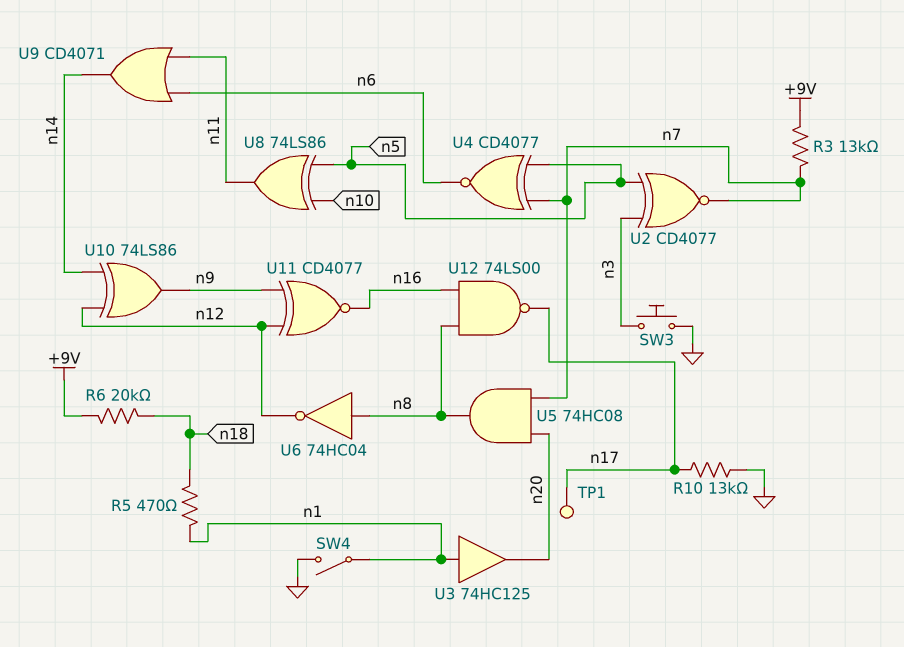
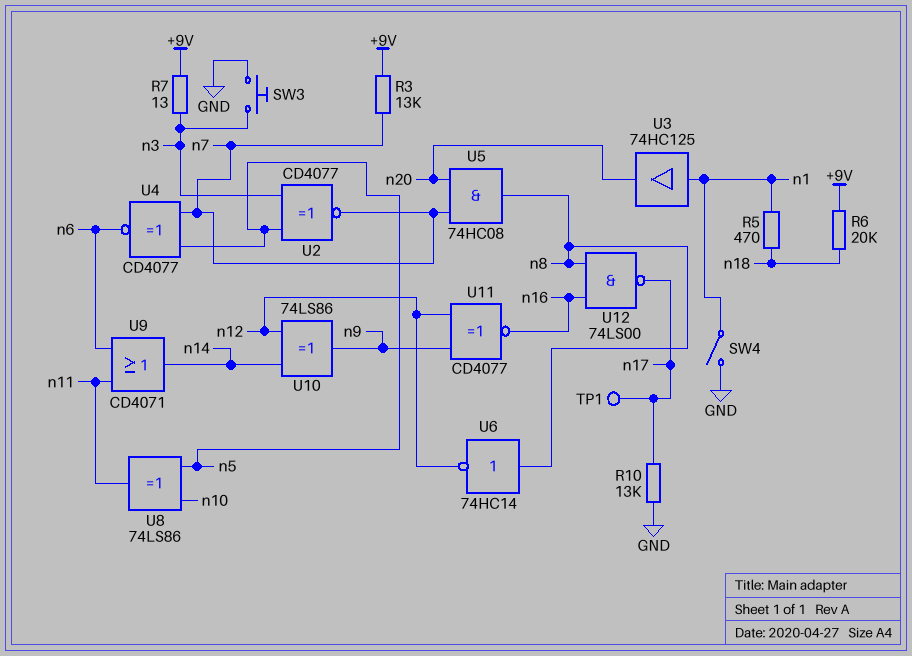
R7: none -> 13 (+9V, n3)
U6: NOT 74HC04 (in n8, out n12) -> NOT 74HC14 (in n8, out n12)

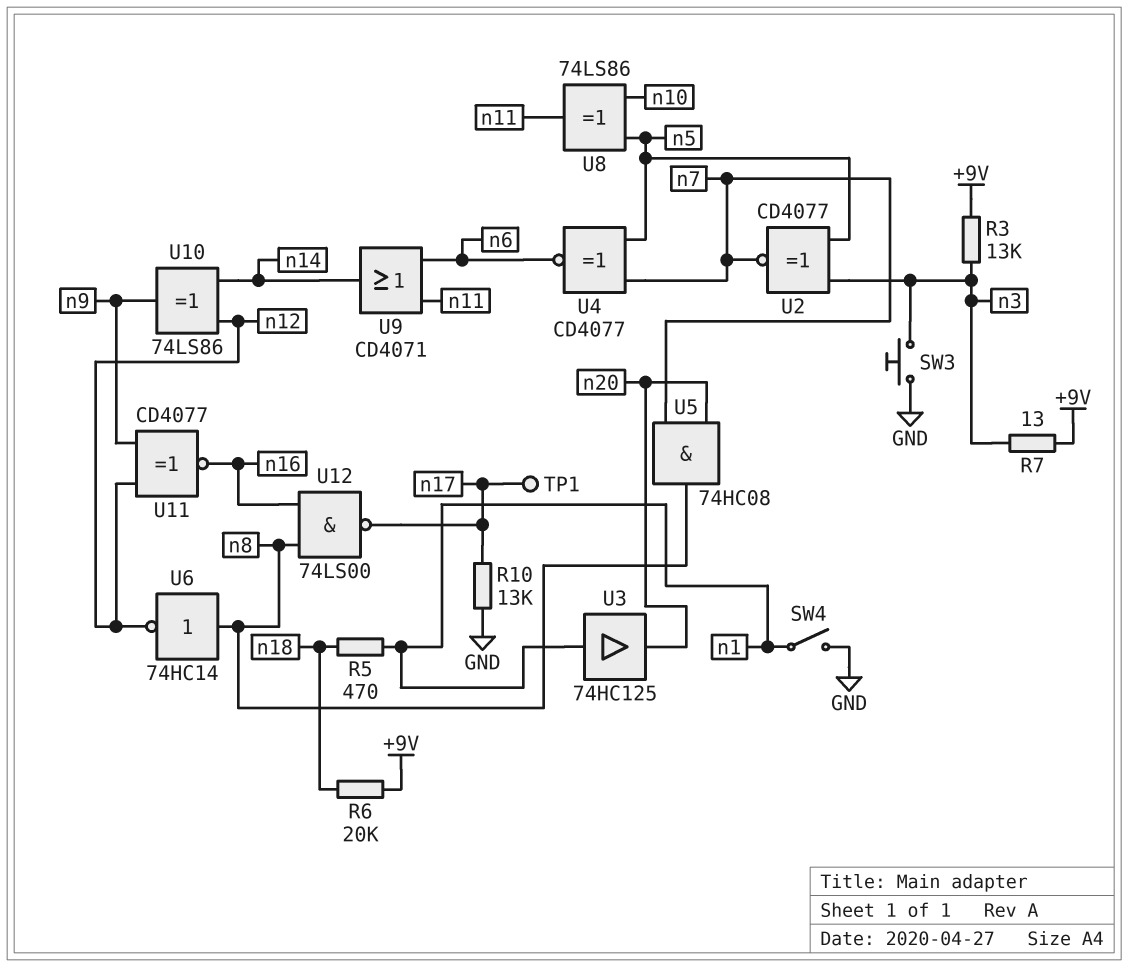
R3: 13k (+9V, n7) -> 13k (+9V, n3)

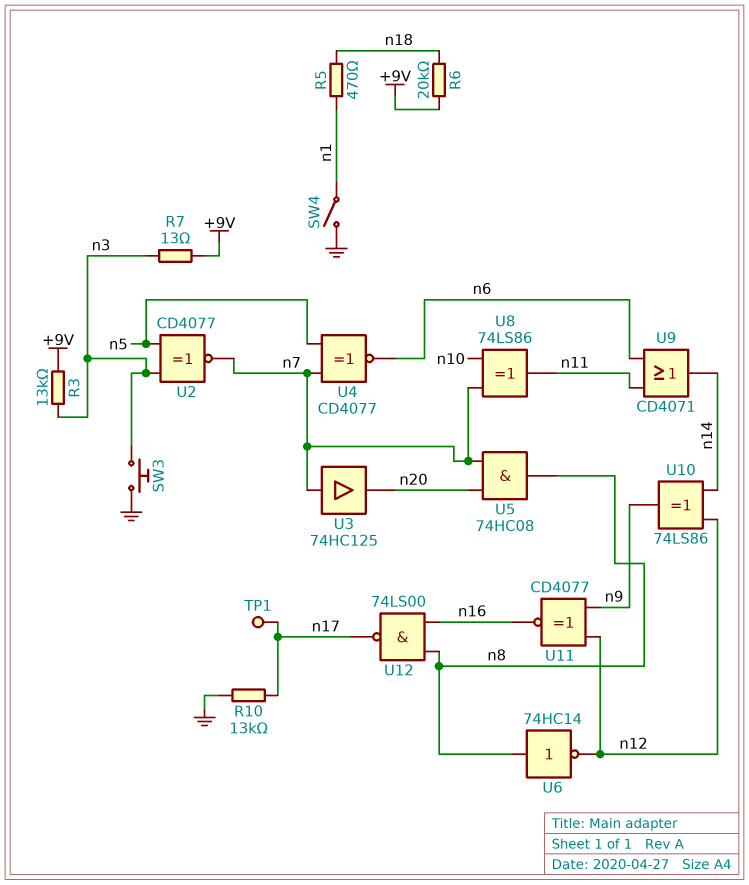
U3: buffer 74HC125 (in n1, out n20) -> buffer 74HC125 (in n7, out n20)
U8: XOR 74LS86 (in n5, in n10, out n11) -> XOR 74LS86 (in n7, in n10, out n11)

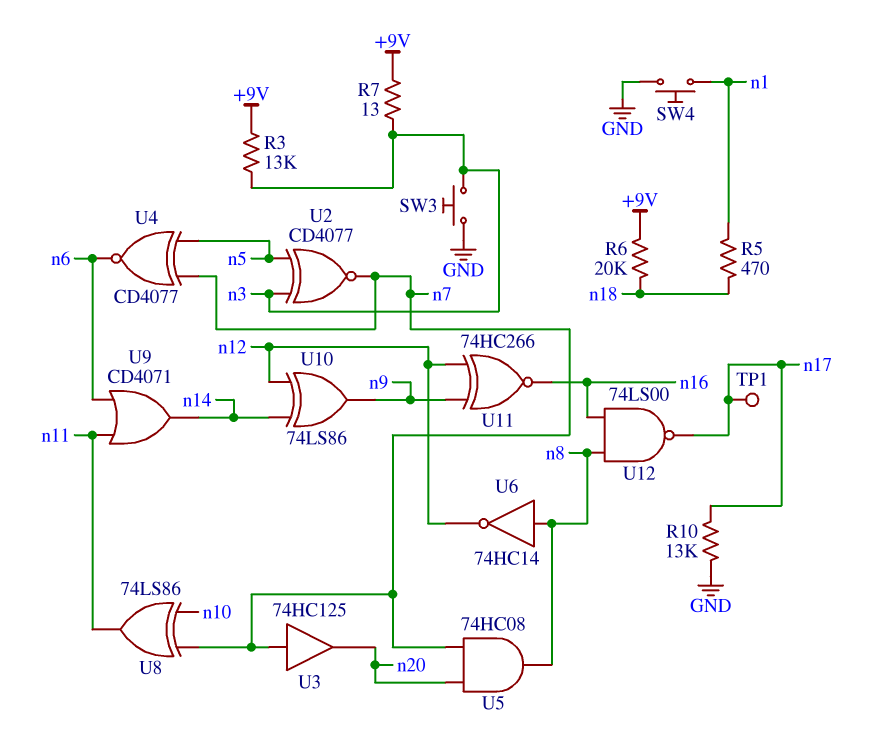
SW4: switch (GND, n1) -> button (GND, n1)
U11: XNOR CD4077 (in n9, in n12, out n16) -> XNOR 74HC266 (in n9, in n12, out n16)

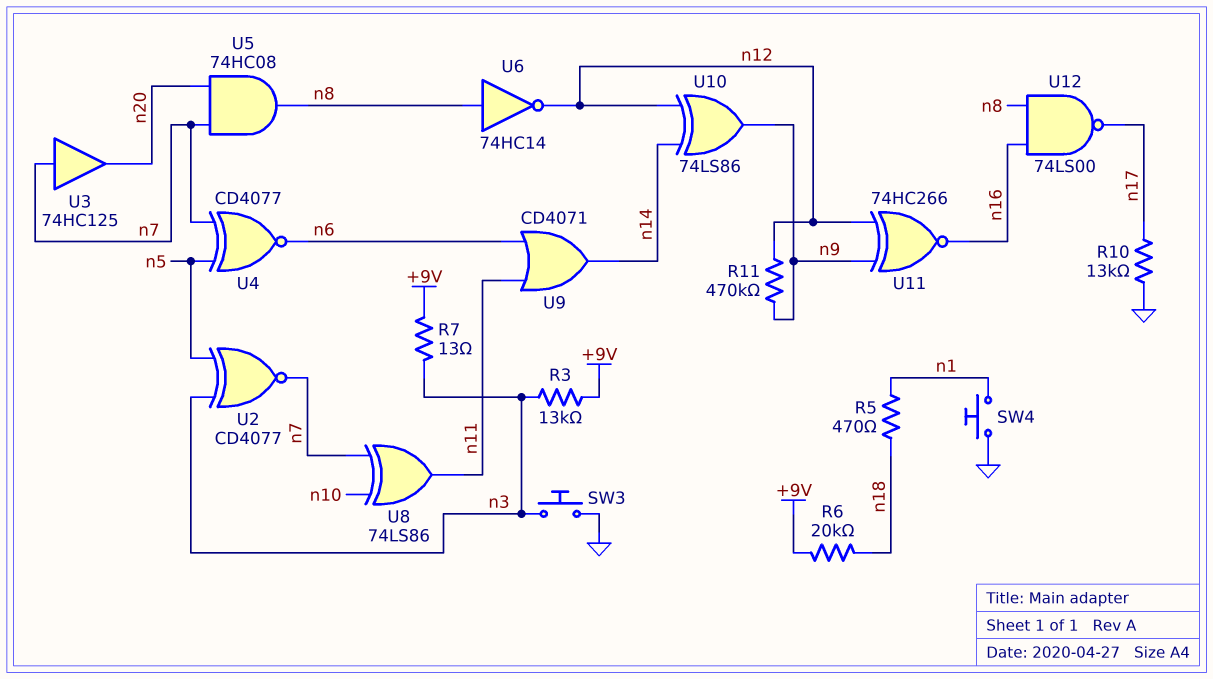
R11: none -> 470k (n9, n12)
TP1: test point (n17) -> none

